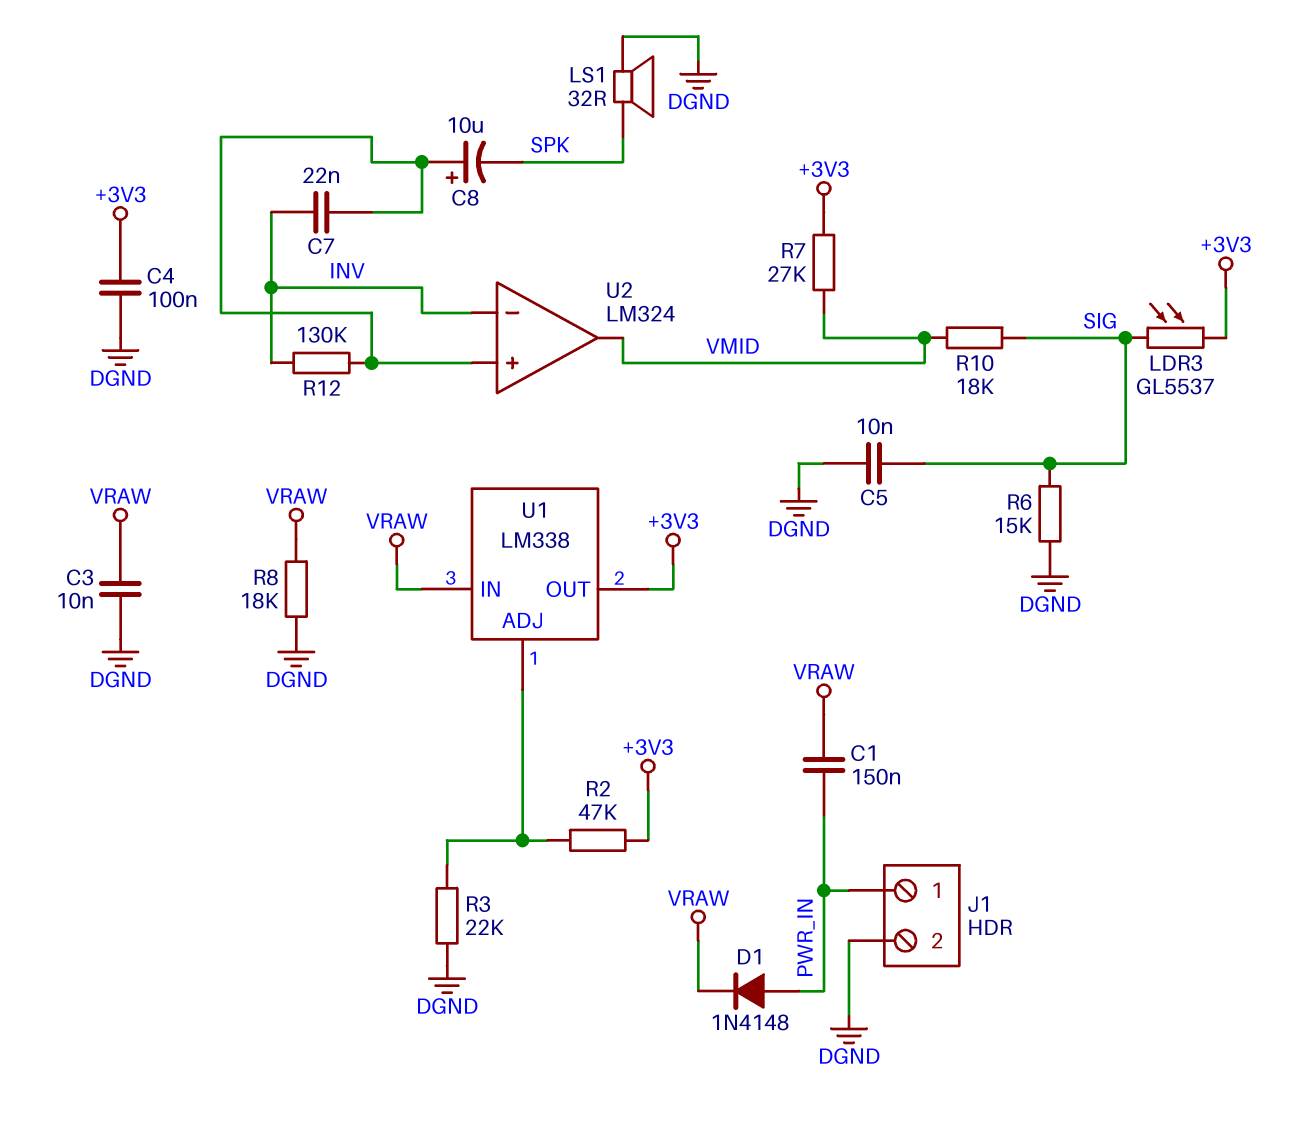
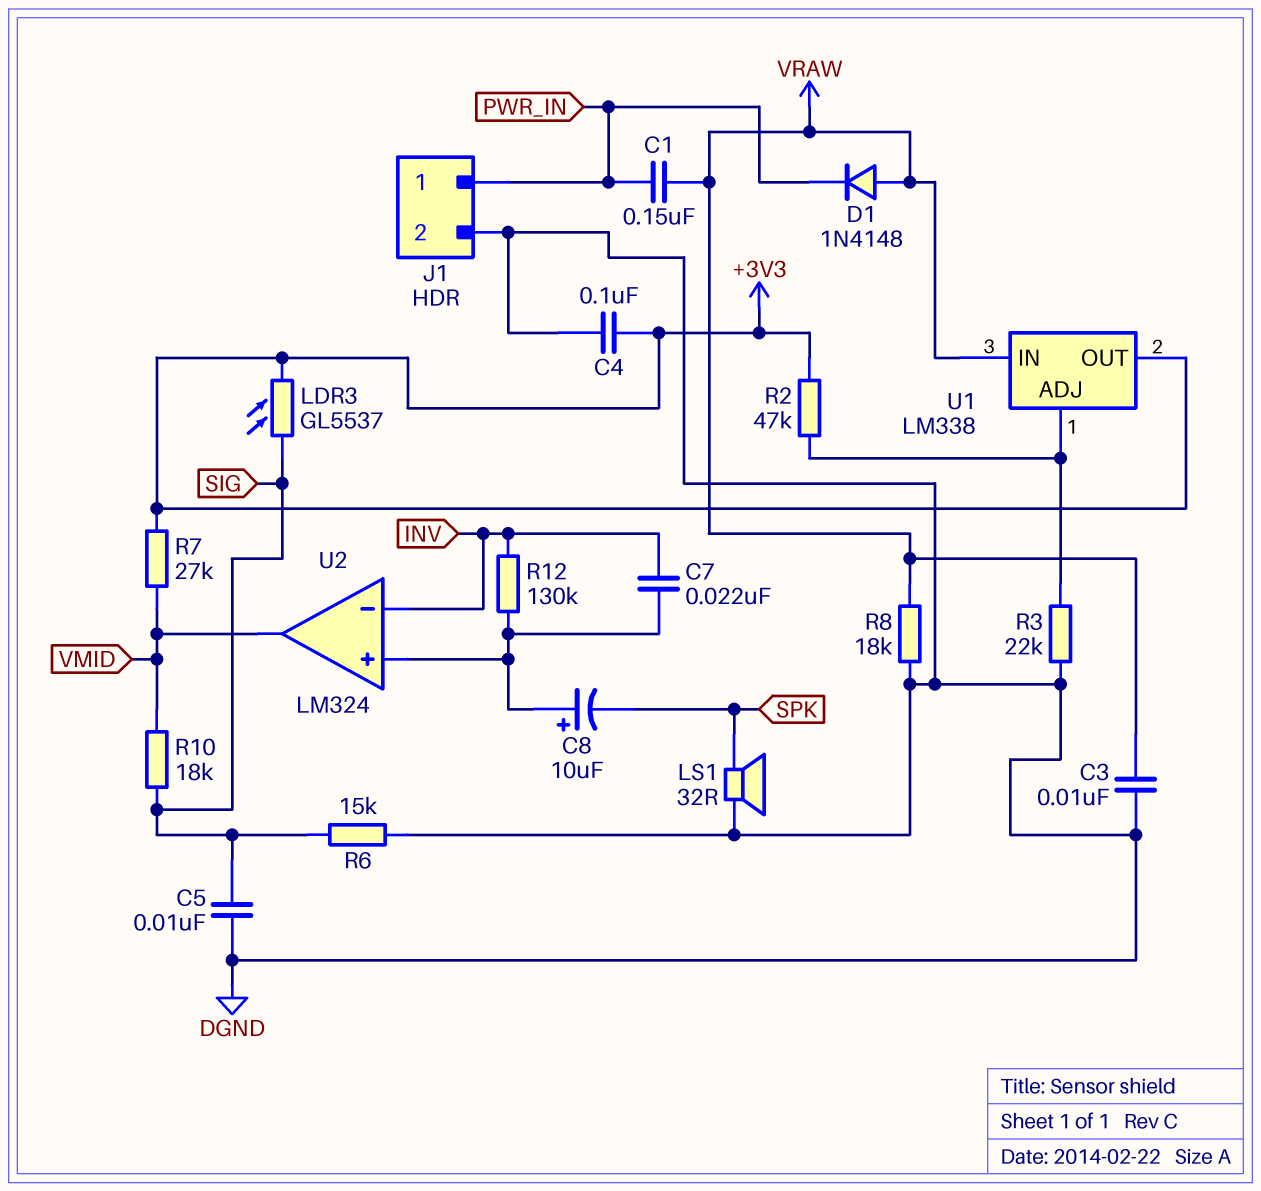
D1: diode 1N4148 (A PWR_IN, K VRAW) -> diode 1N4148 (A VRAW, K PWR_IN)

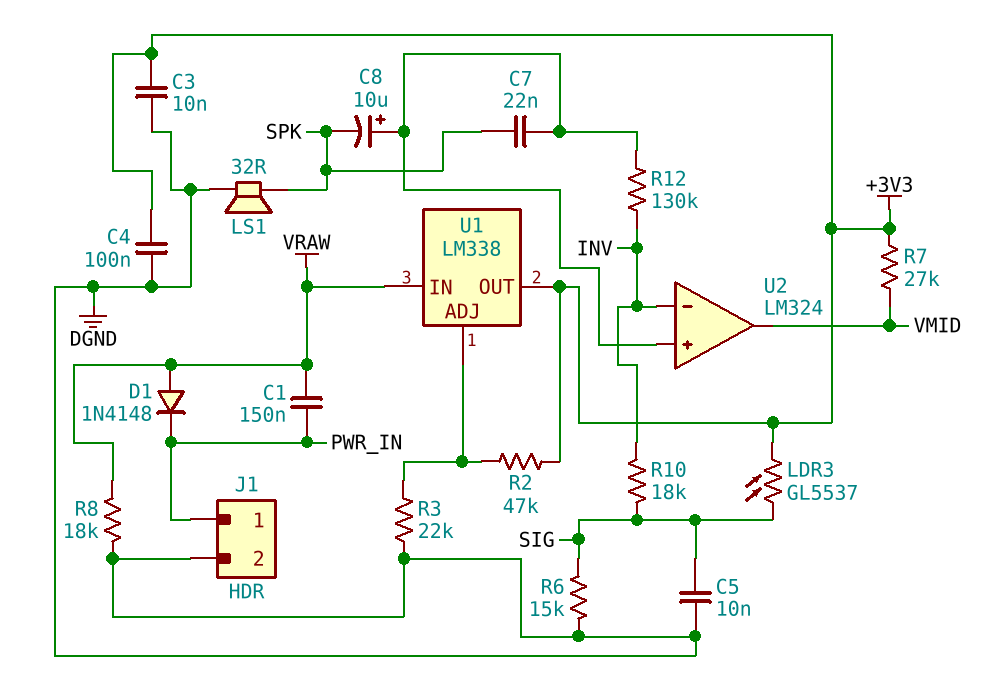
C3: 10nF (DGND, VRAW) -> 10nF (+3V3, DGND)
C7: 22nF (INV, U2/in+) -> 22nF (SPK, U2/in+)
R10: 18k (SIG, VMID) -> 18k (INV, SIG)

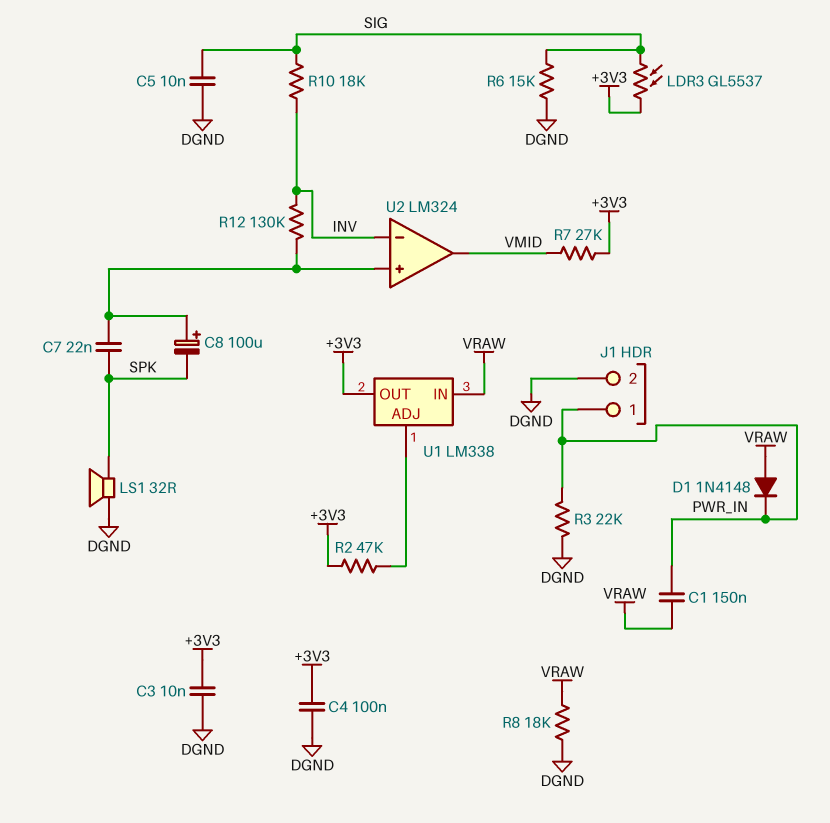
C8: 10uF (plus U2/in+, minus SPK) -> 100uF (plus U2/in+, minus SPK)
R3: 22k (DGND, U1/ADJ) -> 22k (DGND, PWR_IN)

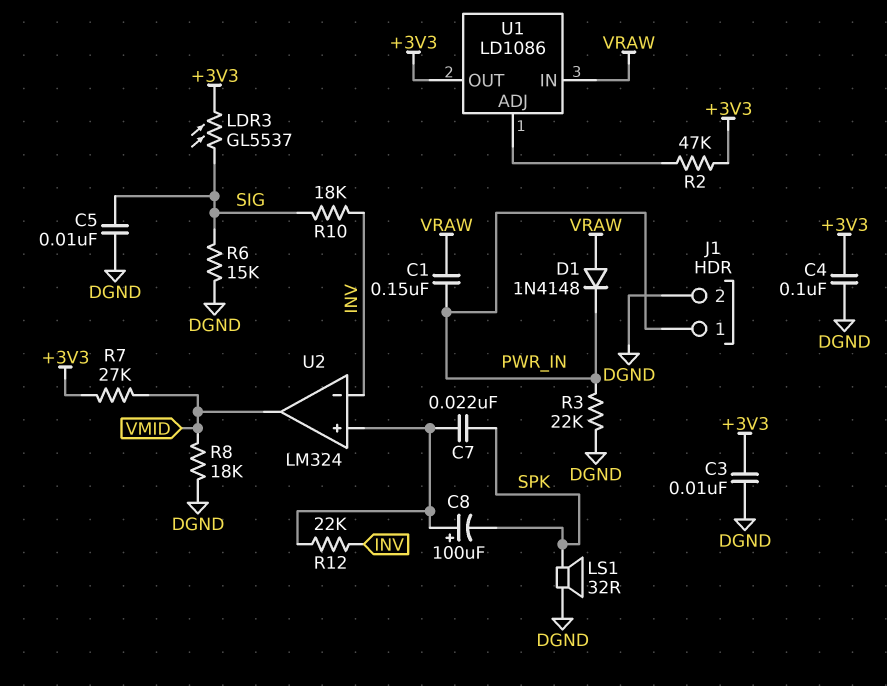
R8: 18k (DGND, VRAW) -> 18k (DGND, VMID)
R12: 130k (INV, U2/in+) -> 22k (INV, U2/in+)
U1: LM338 -> LD1086

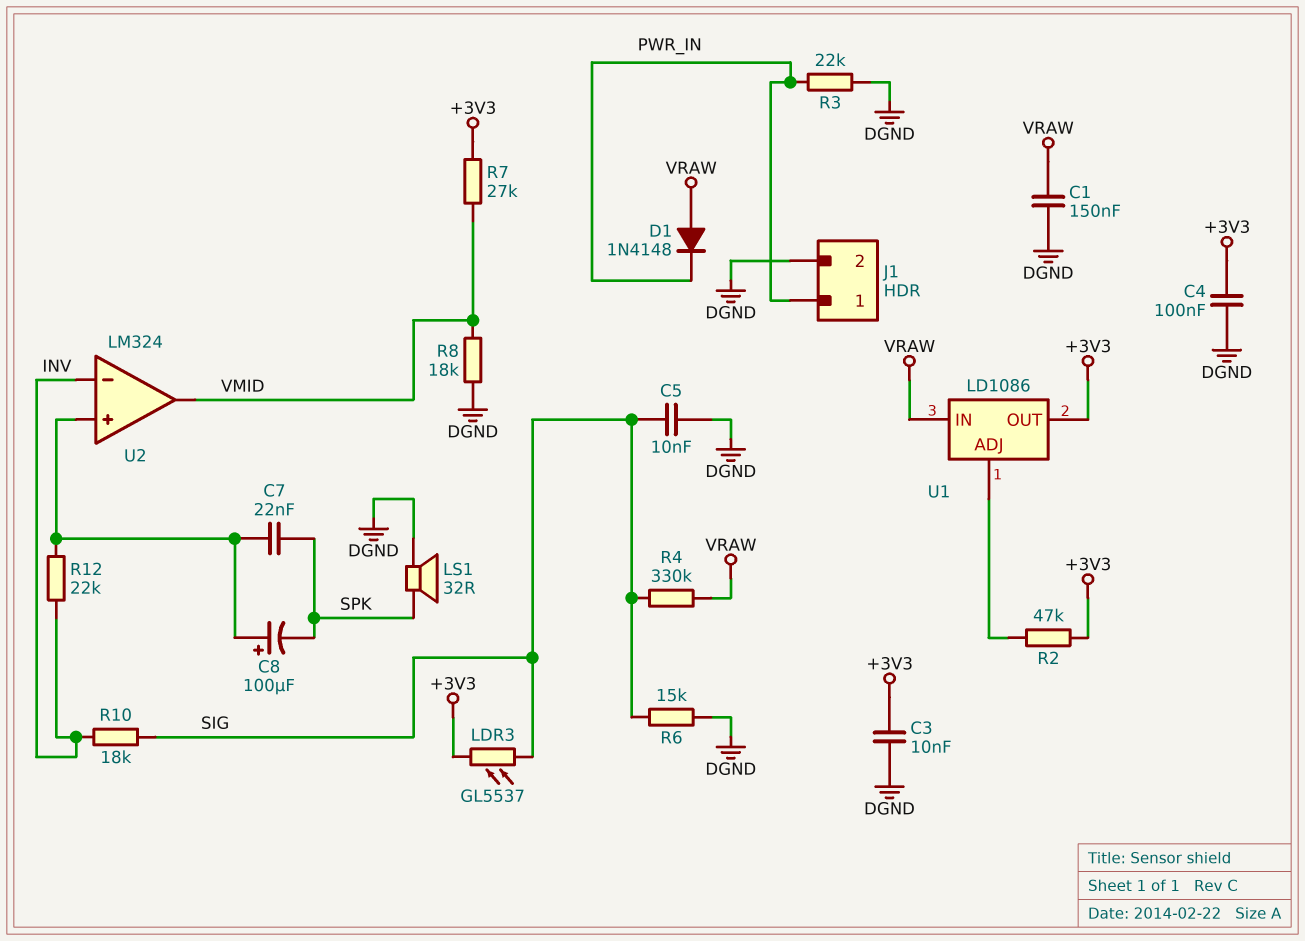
C1: 150nF (PWR_IN, VRAW) -> 150nF (DGND, VRAW)
R4: none -> 330k (SIG, VRAW)

